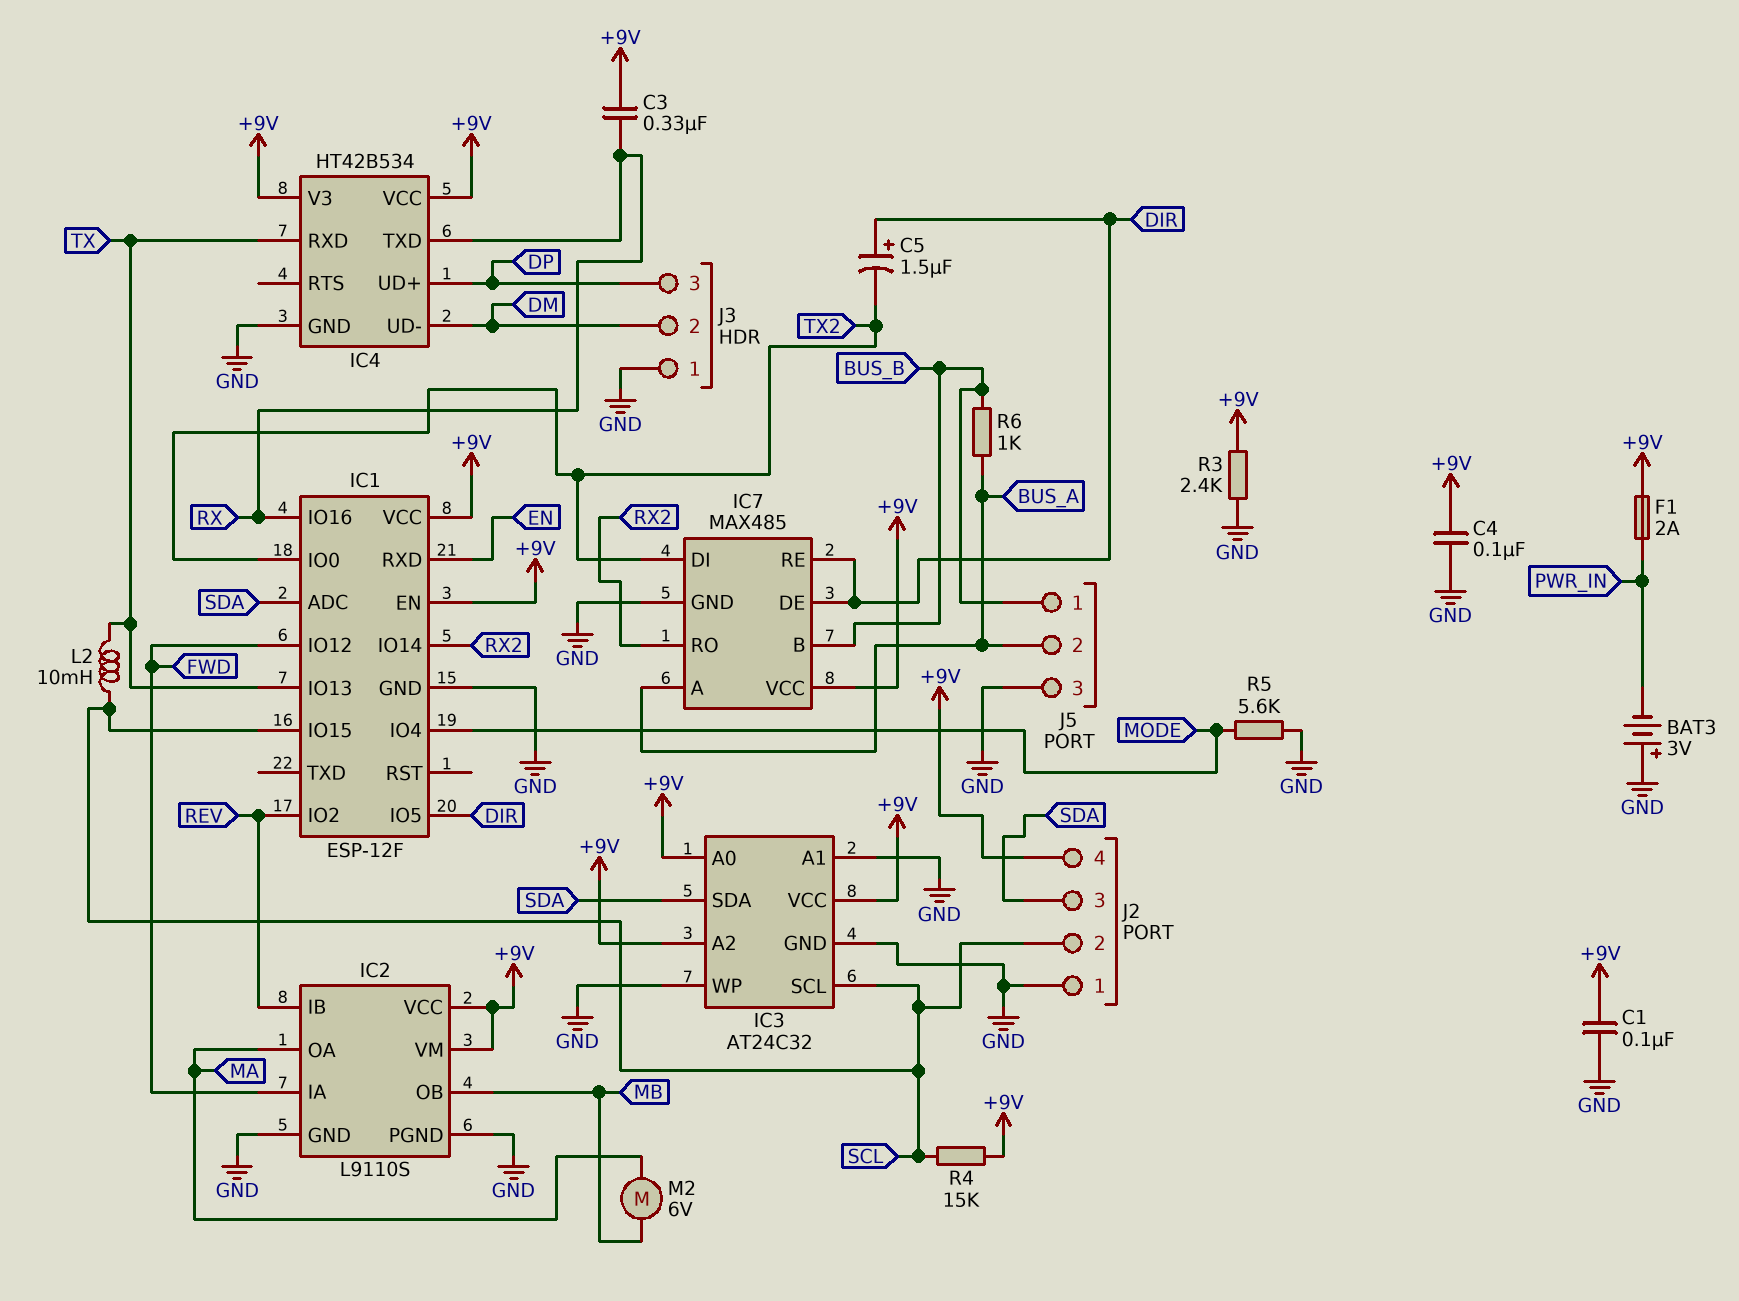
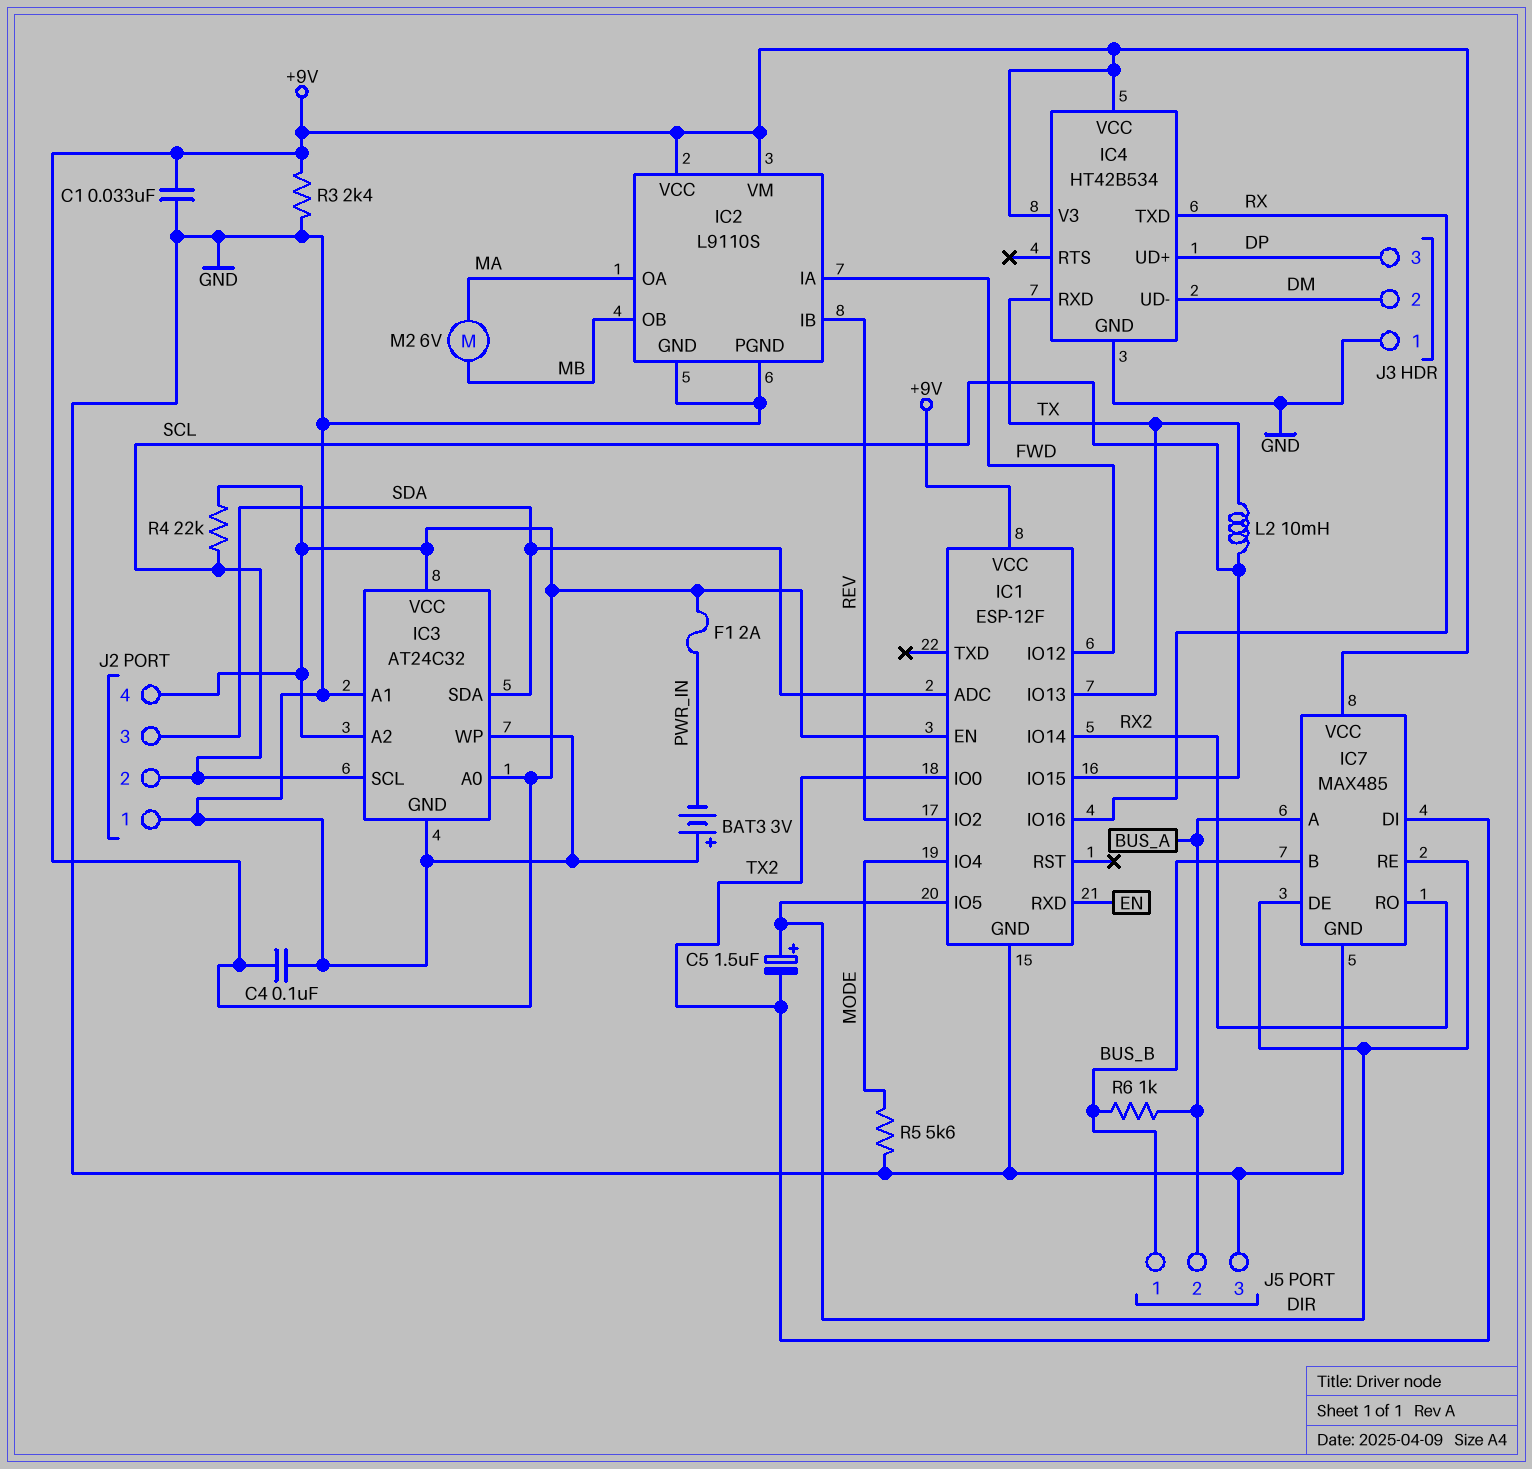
C1: 100nF (+9V, GND) -> 33nF (+9V, GND)
C3: 330nF (+9V, RX) -> none
R4: 15k (+9V, SCL) -> 22k (+9V, SCL)

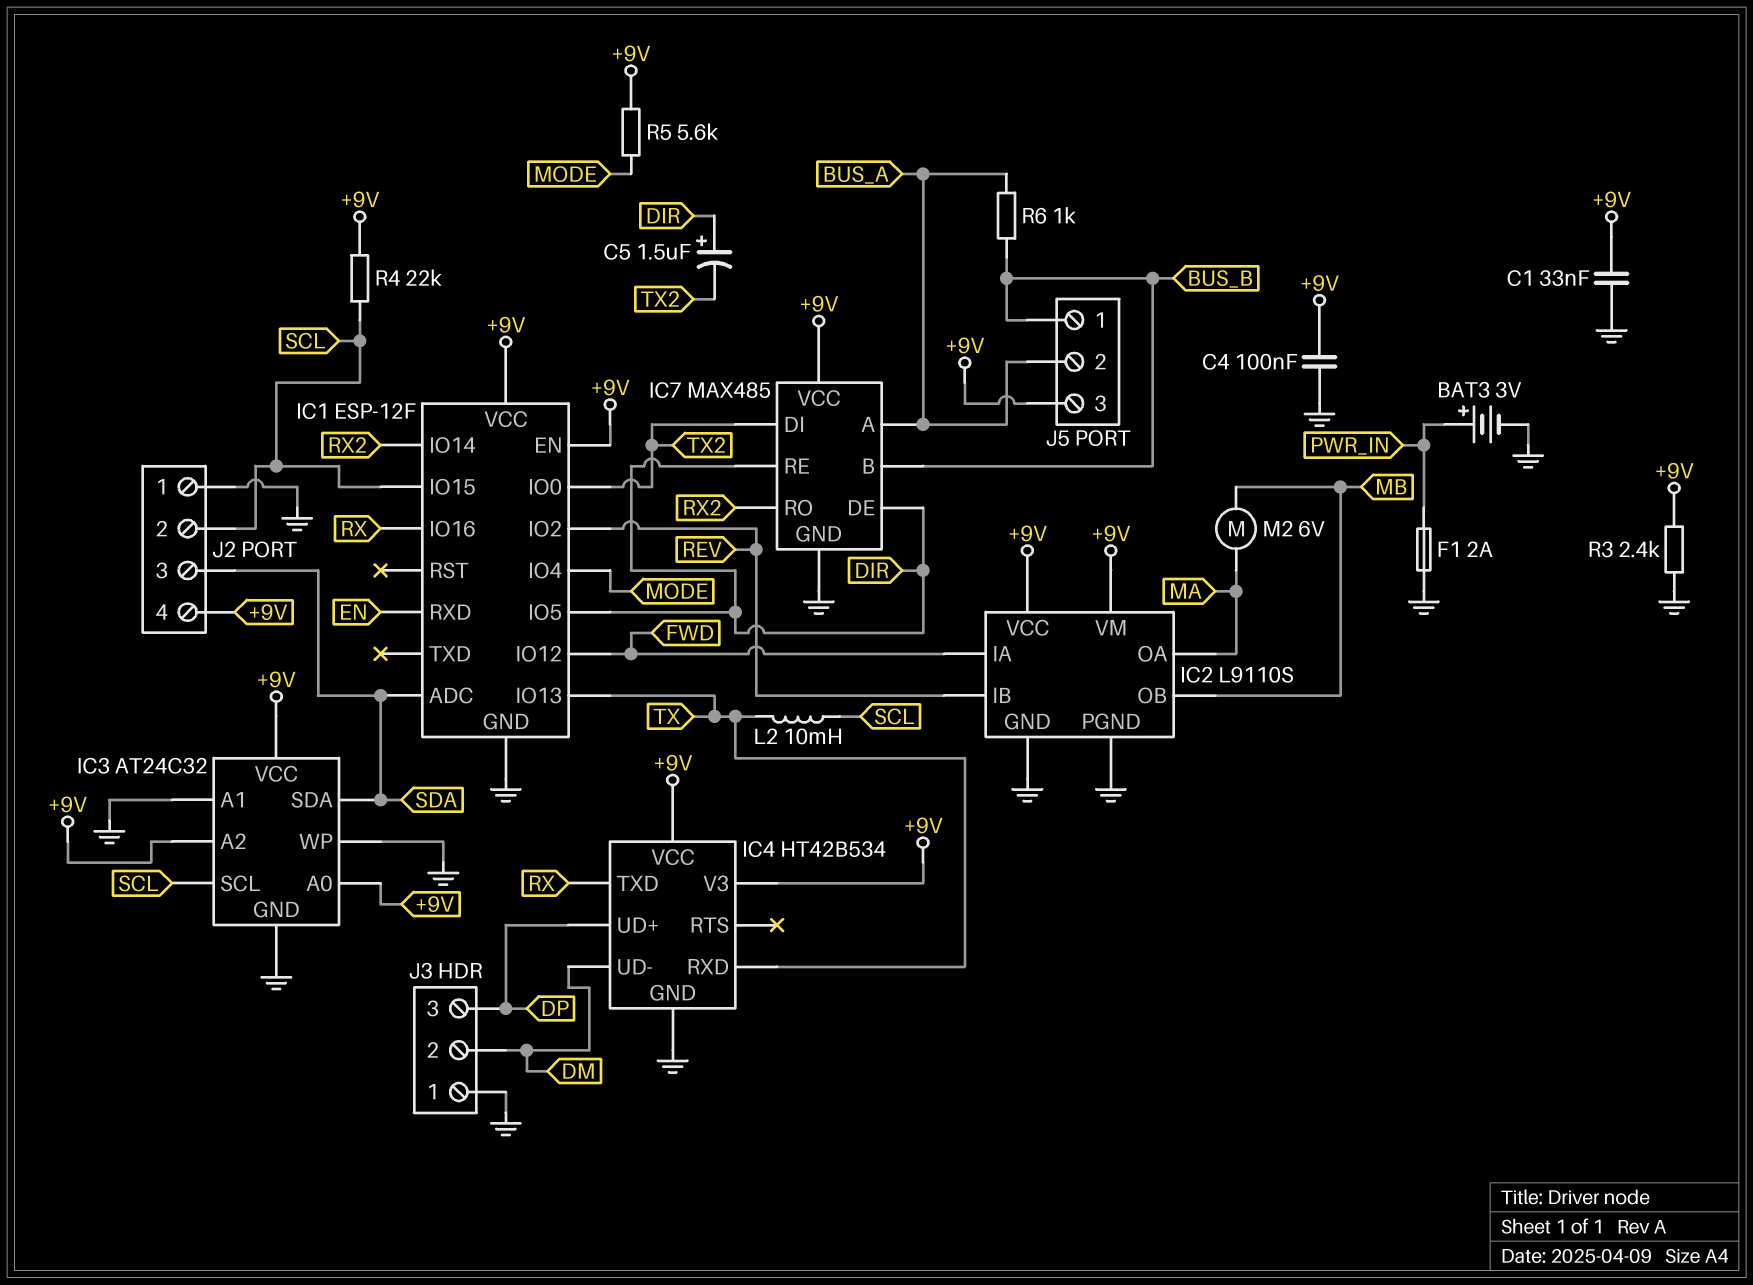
BAT3: 3V (plus GND, minus PWR_IN) -> 3V (plus PWR_IN, minus GND)
F1: 2A (+9V, PWR_IN) -> 2A (GND, PWR_IN)
J5 pin 3: GND -> +9V
R5: 5.6k (GND, MODE) -> 5.6k (+9V, MODE)

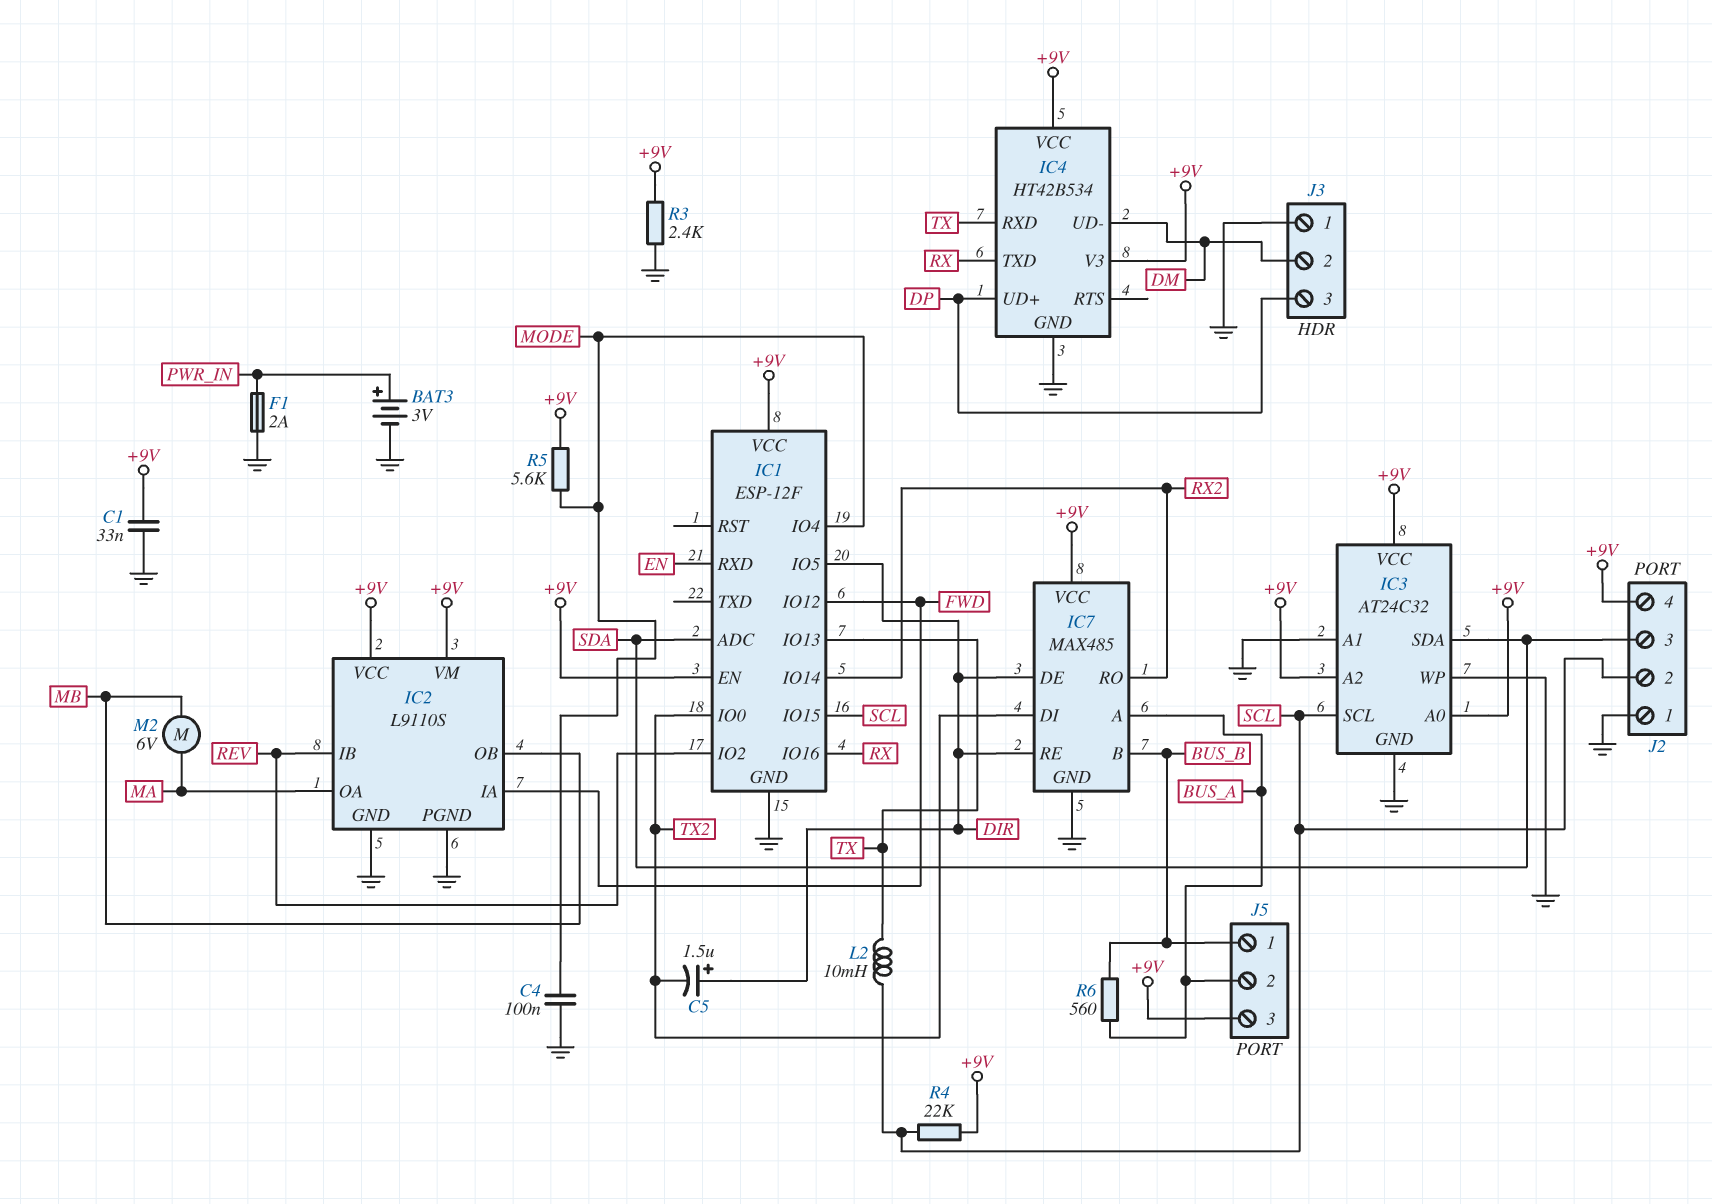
C4: 100nF (+9V, GND) -> 100nF (GND, MODE)
R6: 1k (BUS_A, BUS_B) -> 560 (BUS_A, BUS_B)

